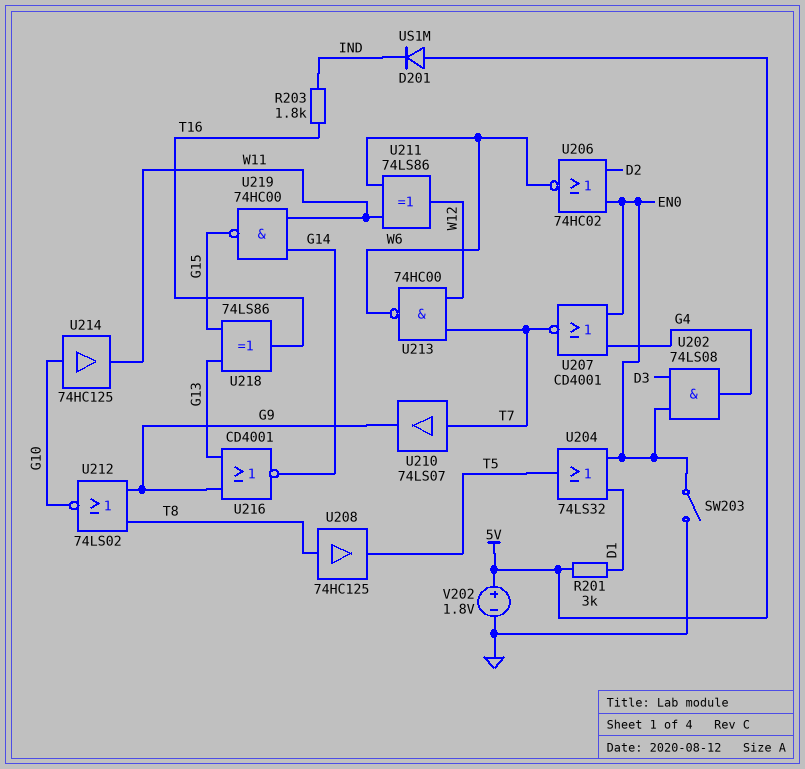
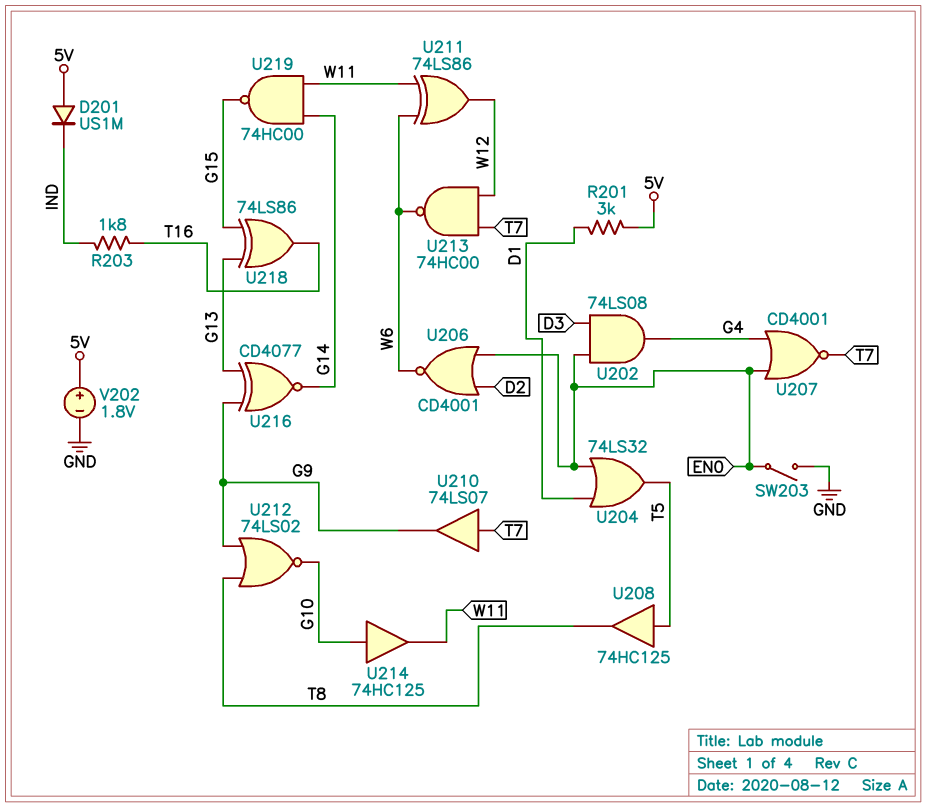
U206: NOR 74HC02 (in D2, in EN0, out W6) -> NOR CD4001 (in D2, in EN0, out W6)
U208: buffer 74HC125 (in T8, out T5) -> buffer 74HC125 (in T5, out T8)
U216: NOR CD4001 (in G9, in G13, out G14) -> XNOR CD4077 (in G9, in G13, out G14)

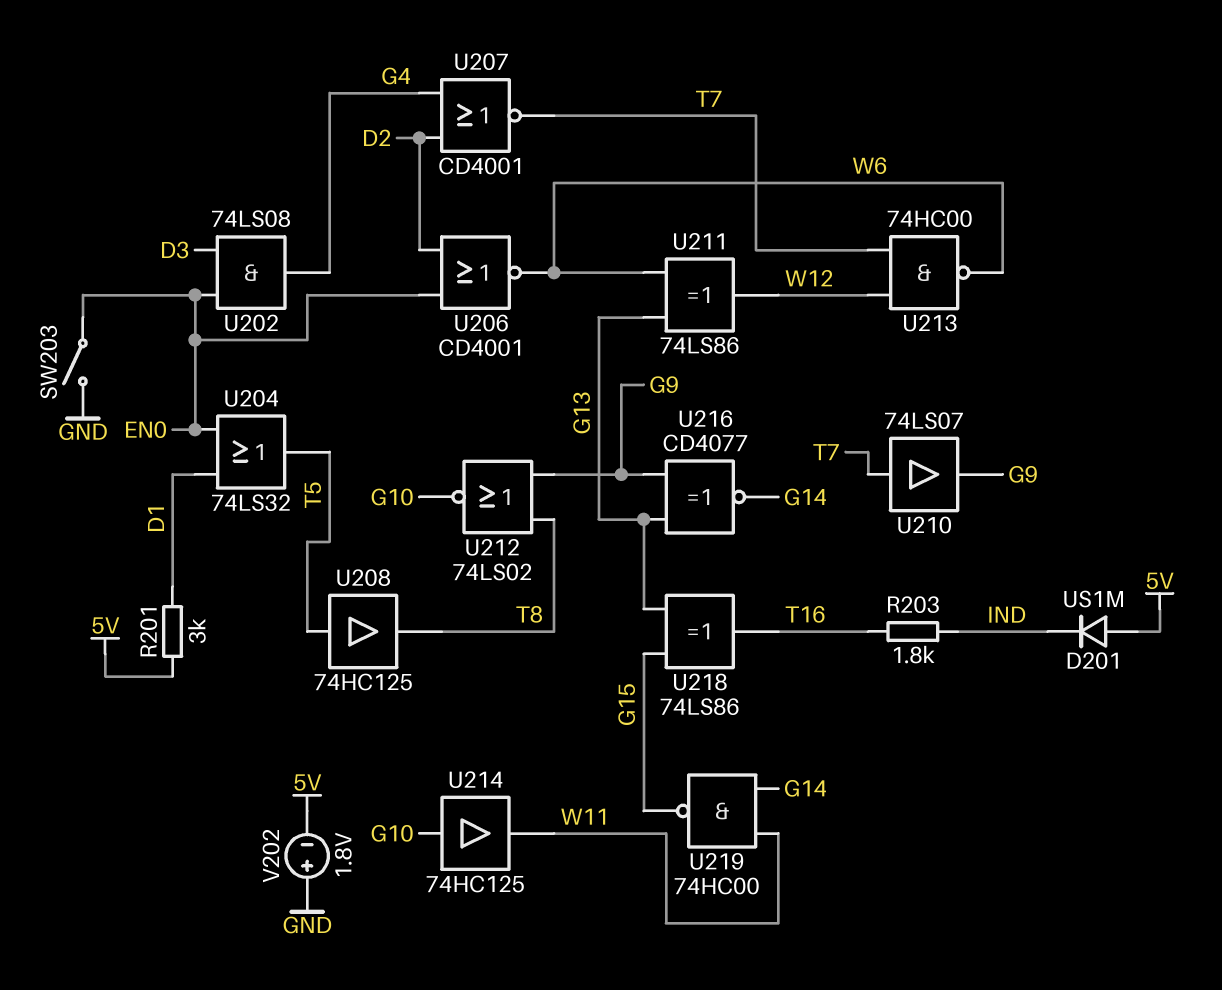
U207: NOR CD4001 (in EN0, in G4, out T7) -> NOR CD4001 (in D2, in G4, out T7)
U211: XOR 74LS86 (in W6, in W11, out W12) -> XOR 74LS86 (in G13, in W6, out W12)
V202: 1.8V (plus 5V, minus GND) -> 1.8V (plus GND, minus 5V)

